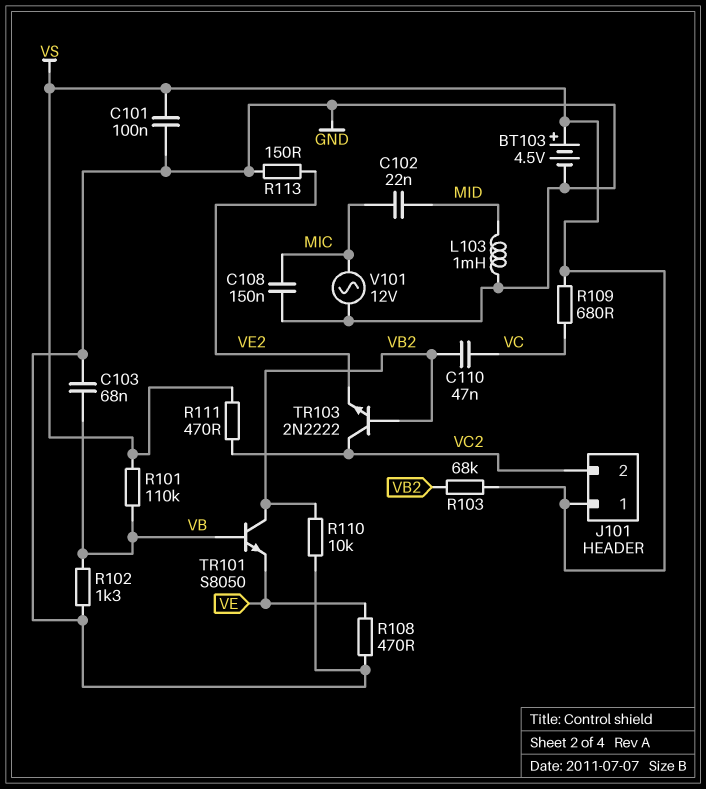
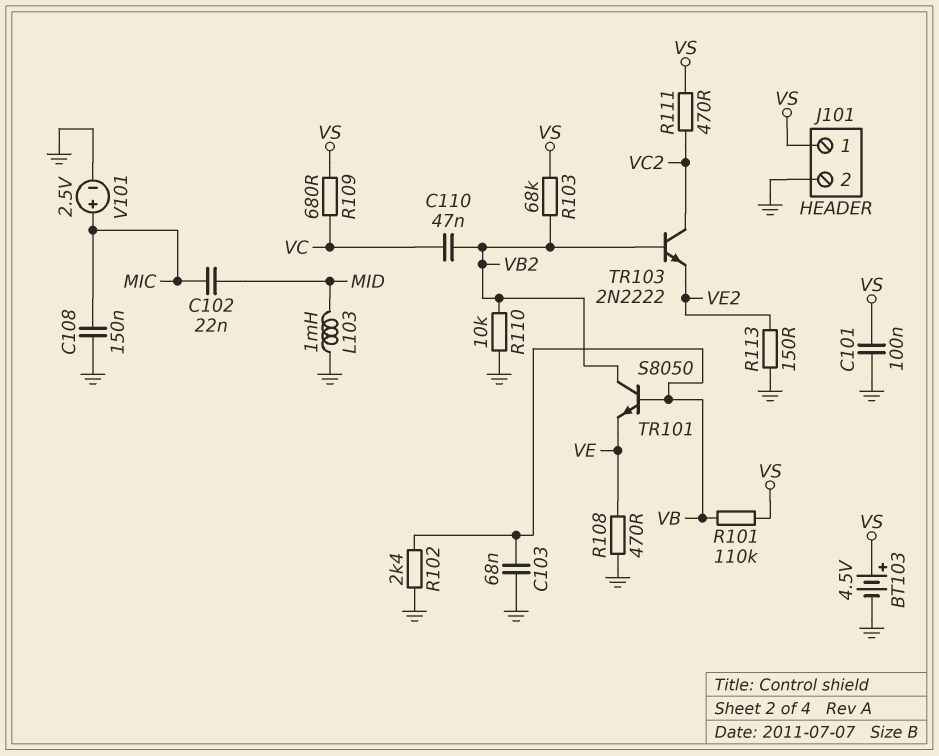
J101 pin 2: VC2 -> GND
R102: 1.3k (GND, VB) -> 2.4k (GND, VB)
V101: AC 12V (GND, MIC) -> 2.5V (plus MIC, minus GND)

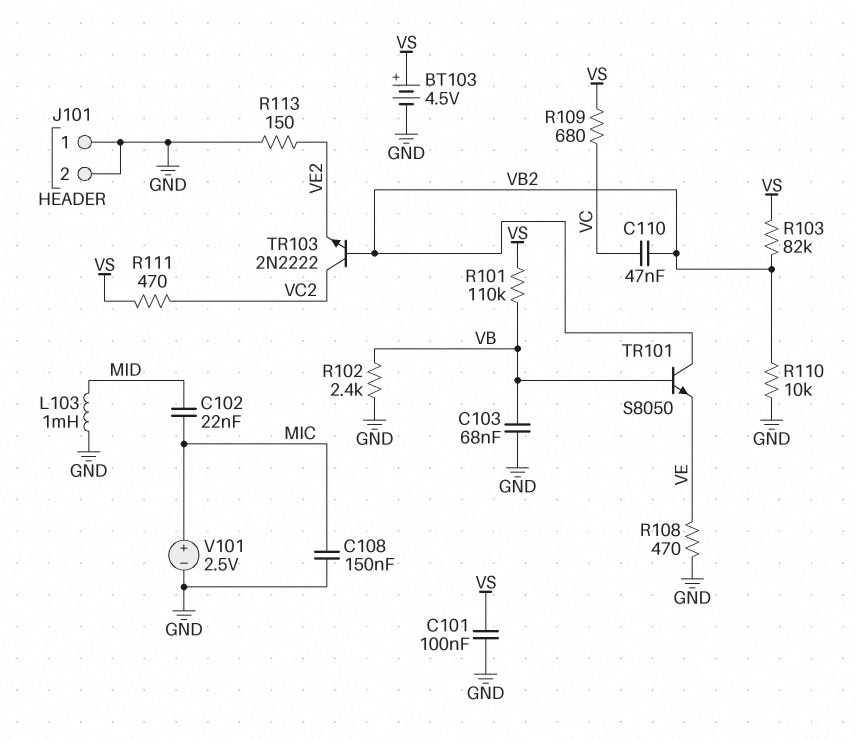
J101 pin 1: VS -> GND
R103: 68k (VB2, VS) -> 82k (VB2, VS)

